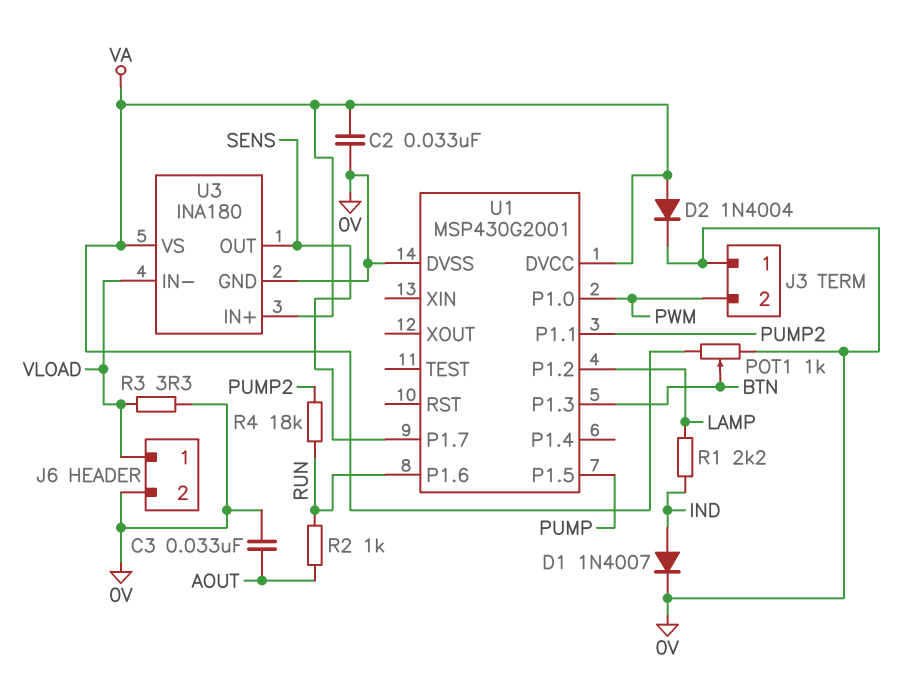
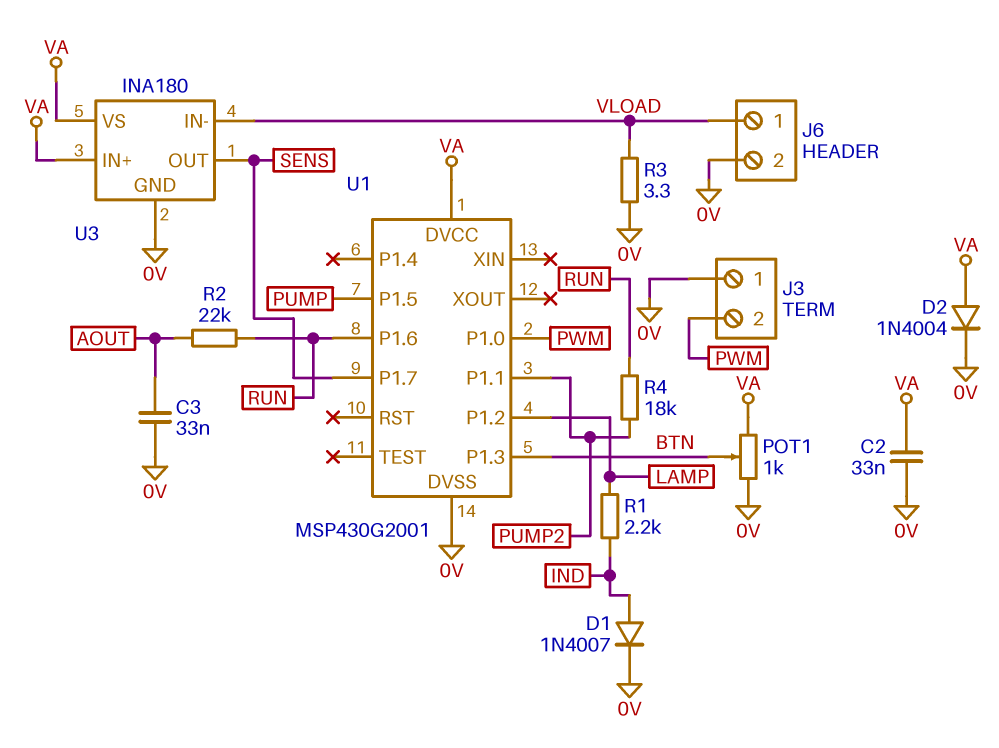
R2: 1k (AOUT, RUN) -> 22k (AOUT, RUN)

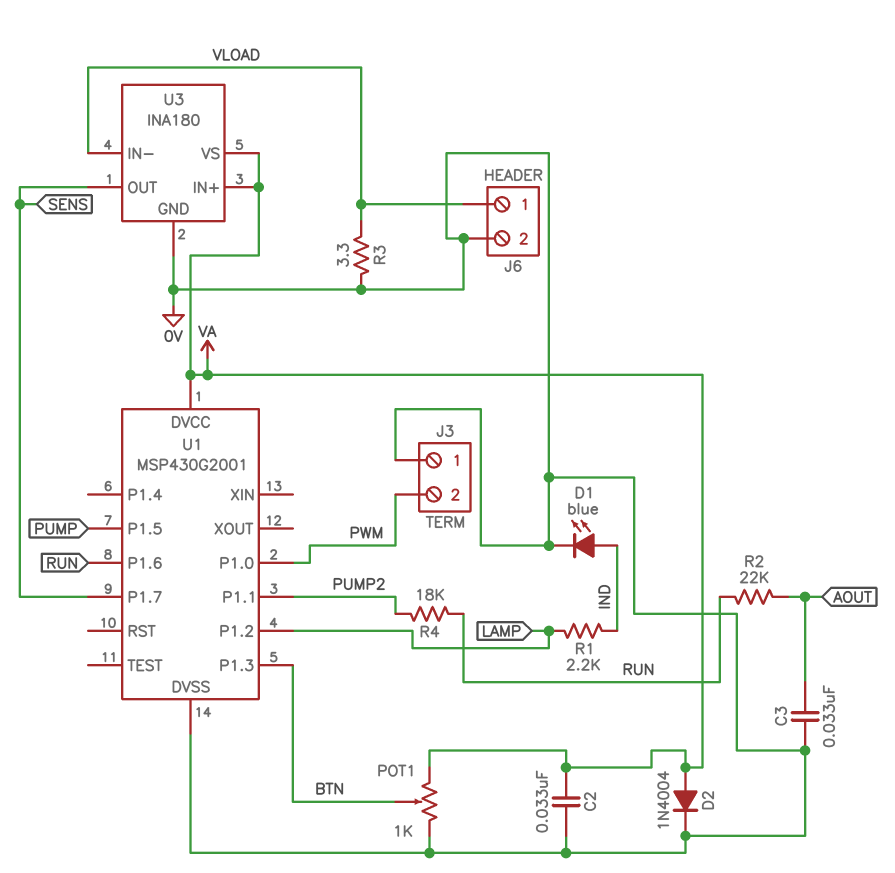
D1: diode 1N4007 (A IND, K 0V) -> LED blue (A IND, K 0V)

